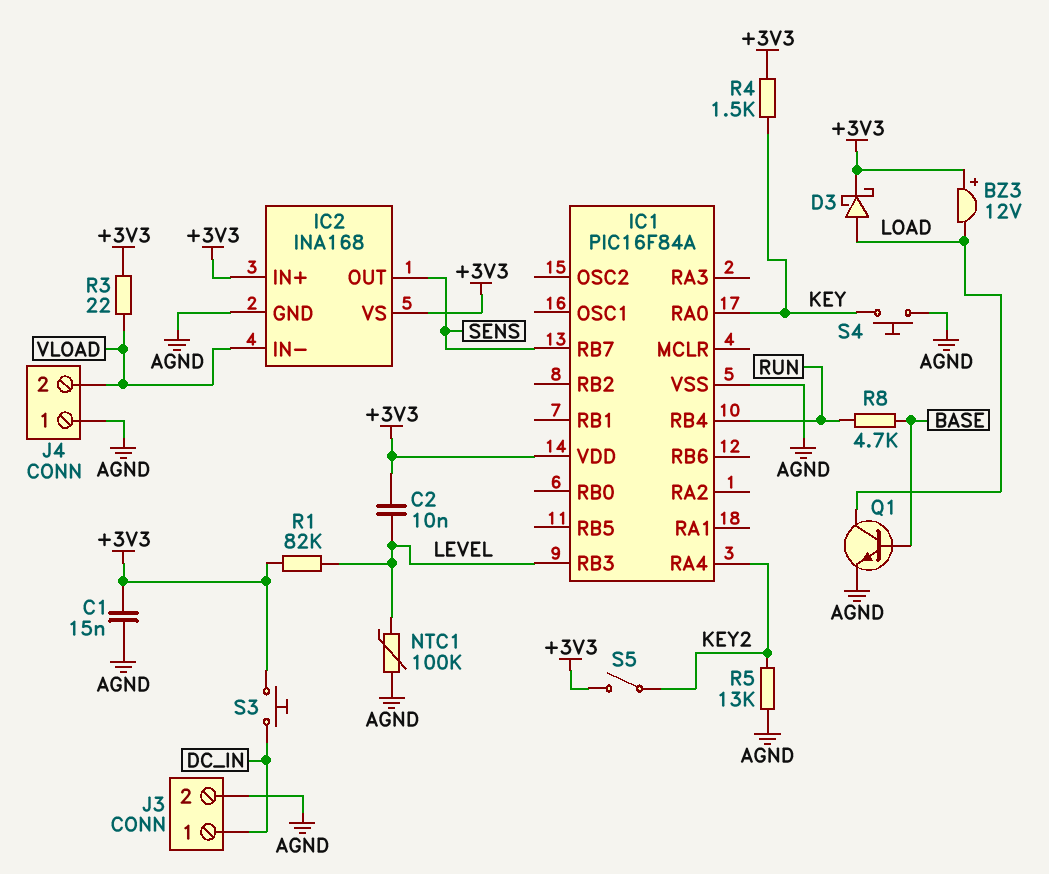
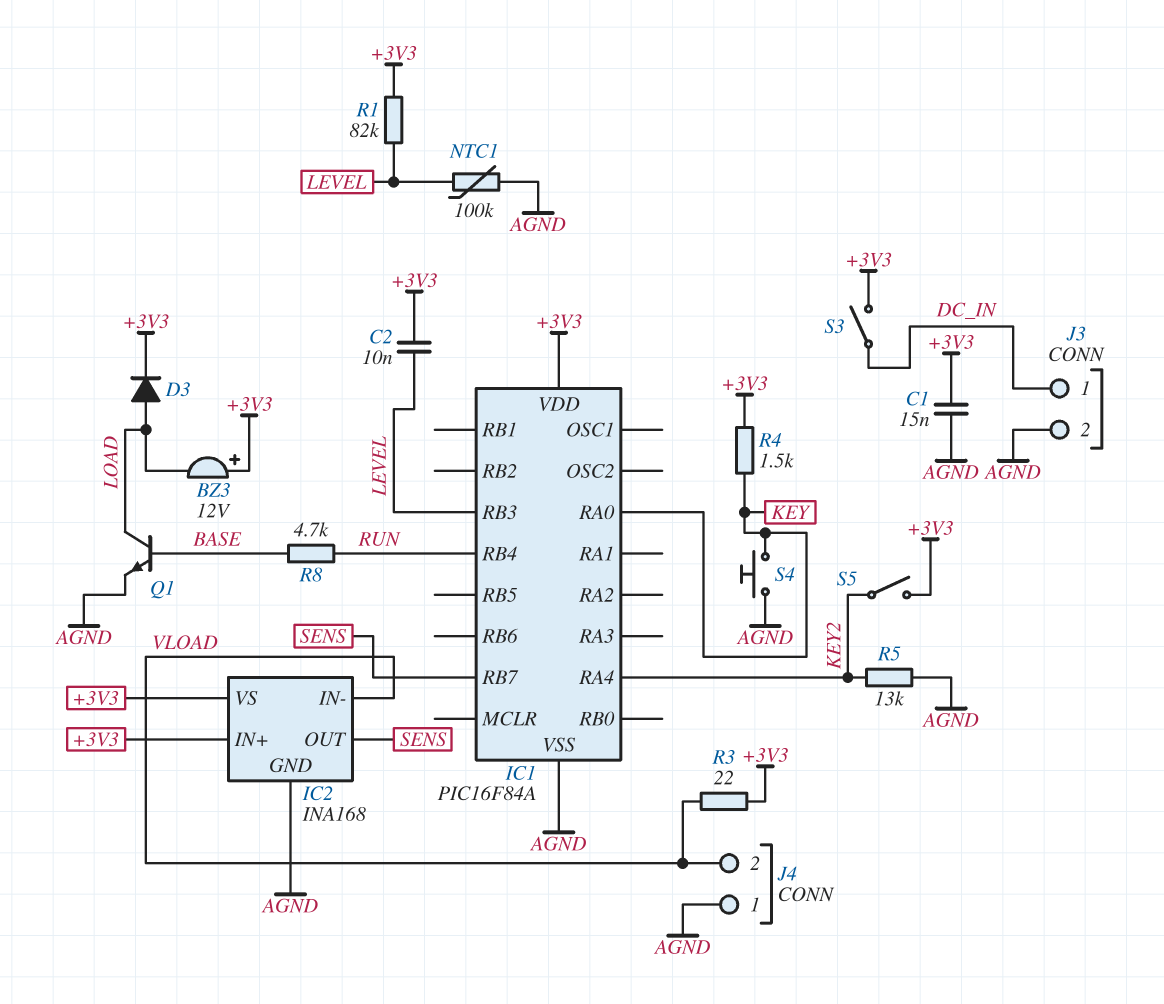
D3: schottky (A LOAD, K +3V3) -> diode (A LOAD, K +3V3)
S3: button (+3V3, DC_IN) -> switch (+3V3, DC_IN)

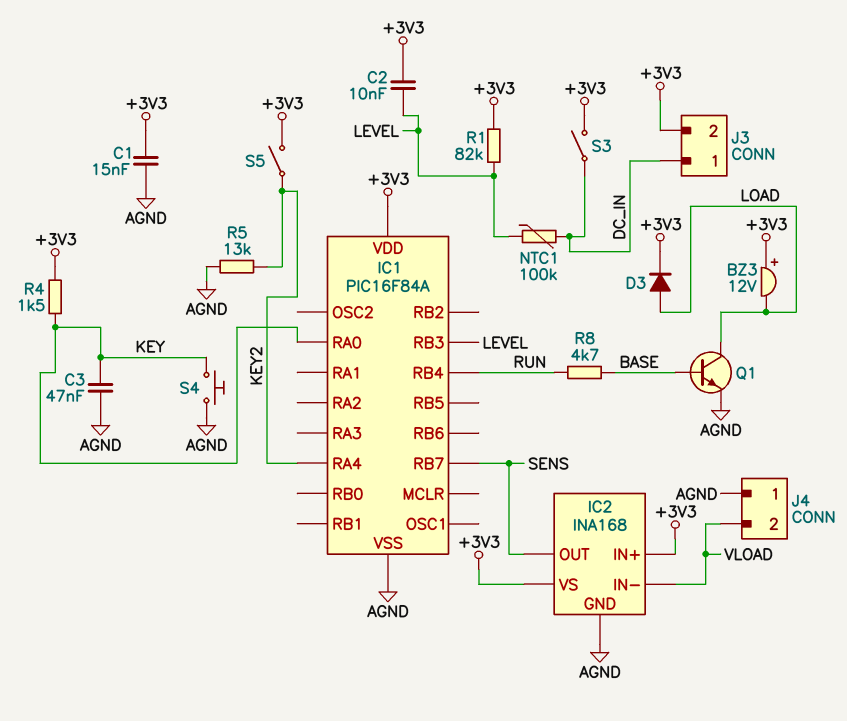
C3: none -> 47nF (AGND, KEY)
J3 pin 2: AGND -> +3V3
NTC1: 100k (AGND, LEVEL) -> 100k (DC_IN, LEVEL)
R3: 22 (+3V3, VLOAD) -> none

